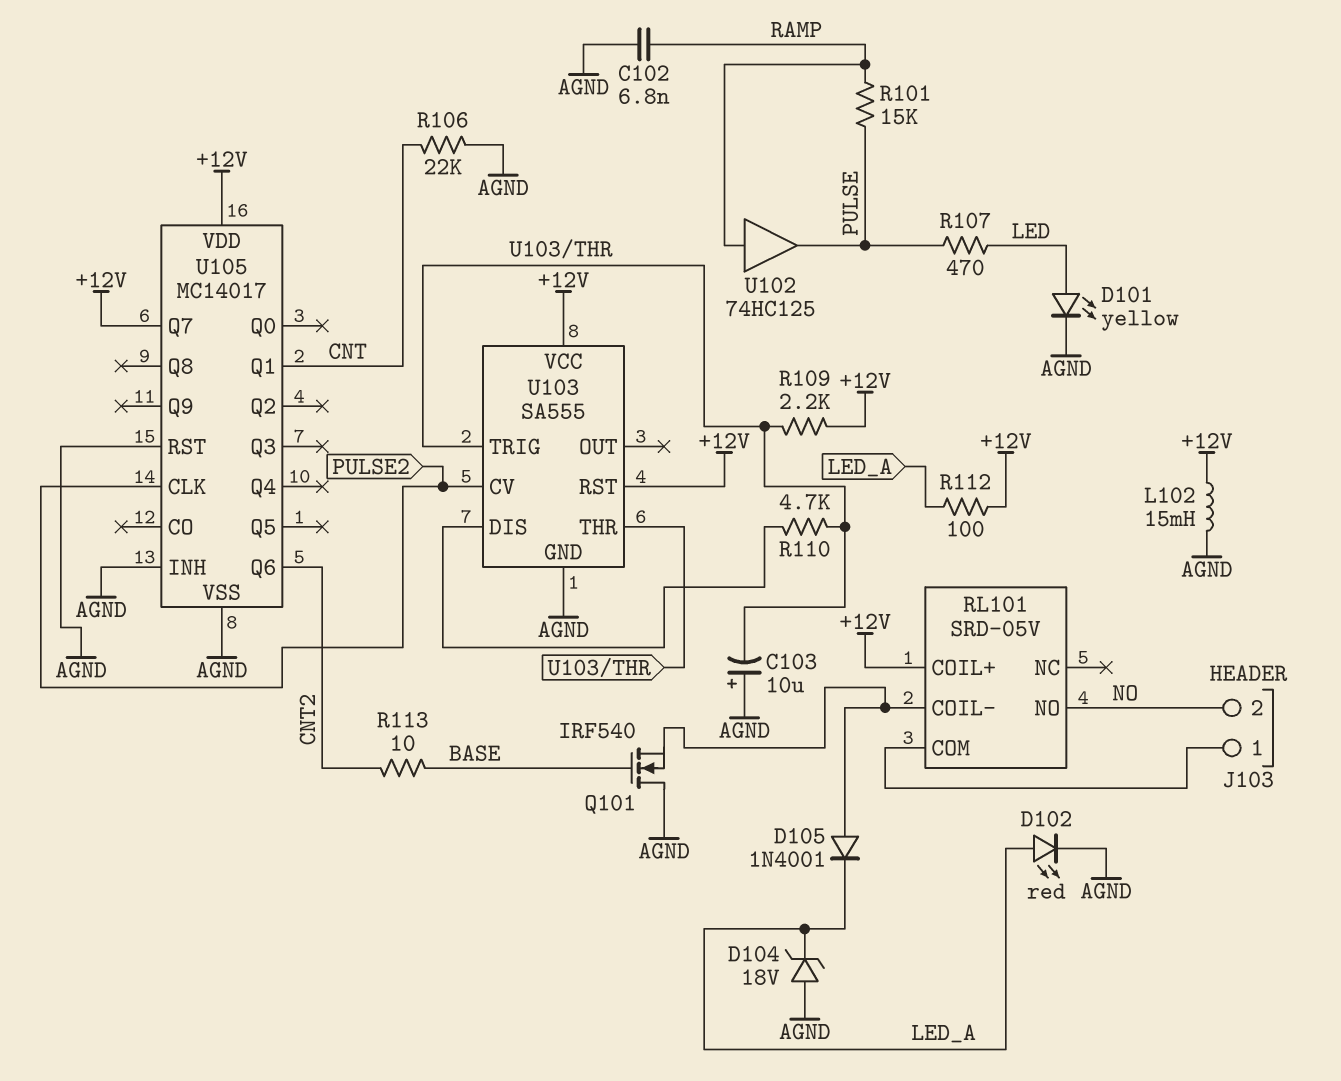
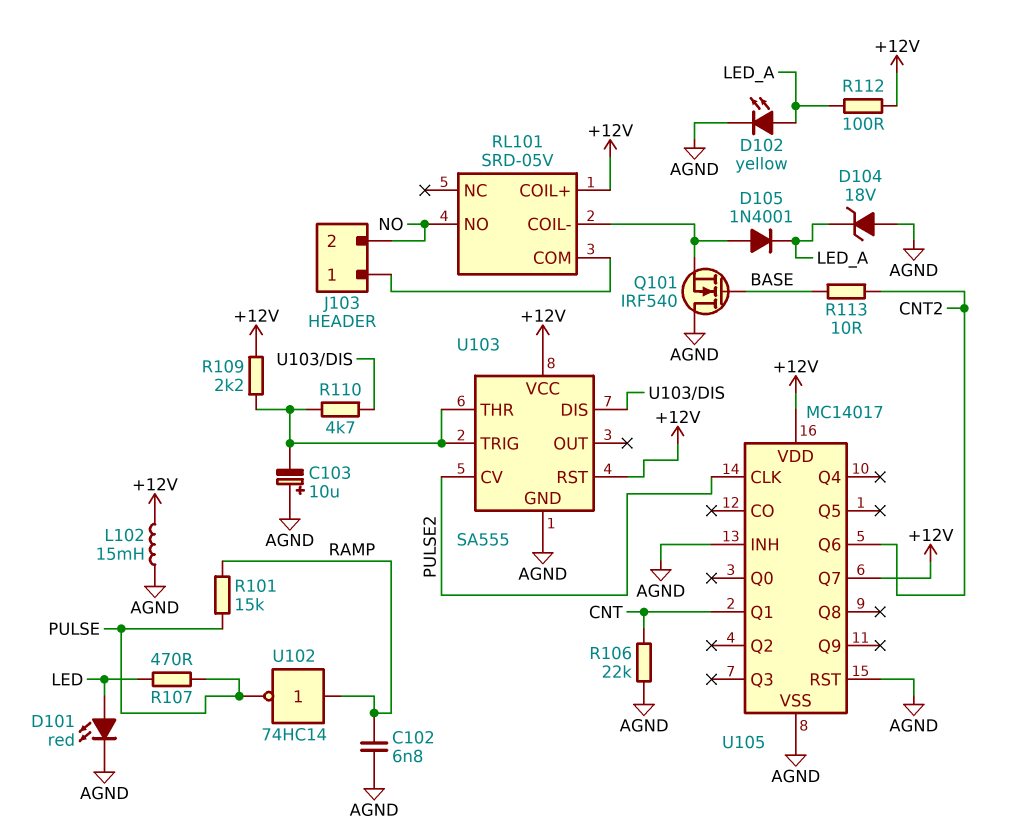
D101: LED yellow (A LED, K AGND) -> LED red (A LED, K AGND)
D102: LED red (A LED_A, K AGND) -> LED yellow (A LED_A, K AGND)
U102: buffer 74HC125 (in RAMP, out PULSE) -> NOT 74HC14 (in RAMP, out PULSE)

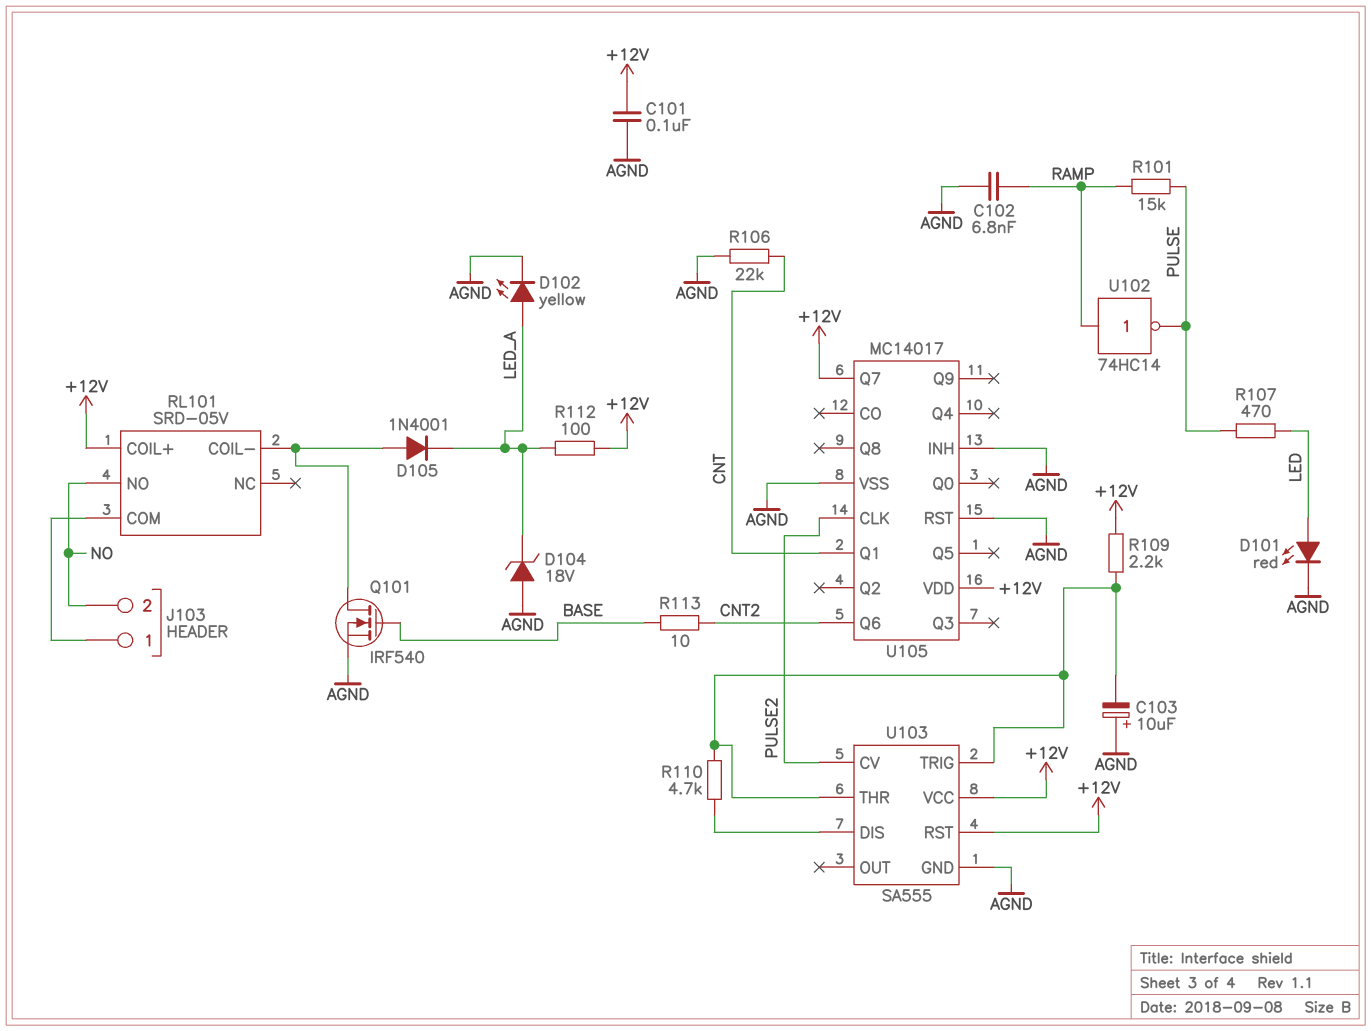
C101: none -> 100nF (+12V, AGND)
L102: 15mH (+12V, AGND) -> none
Q101: NMOS IRF540 (G BASE, D AGND, S RL101/COIL-) -> NMOS IRF540 (G BASE, D RL101/COIL-, S AGND)

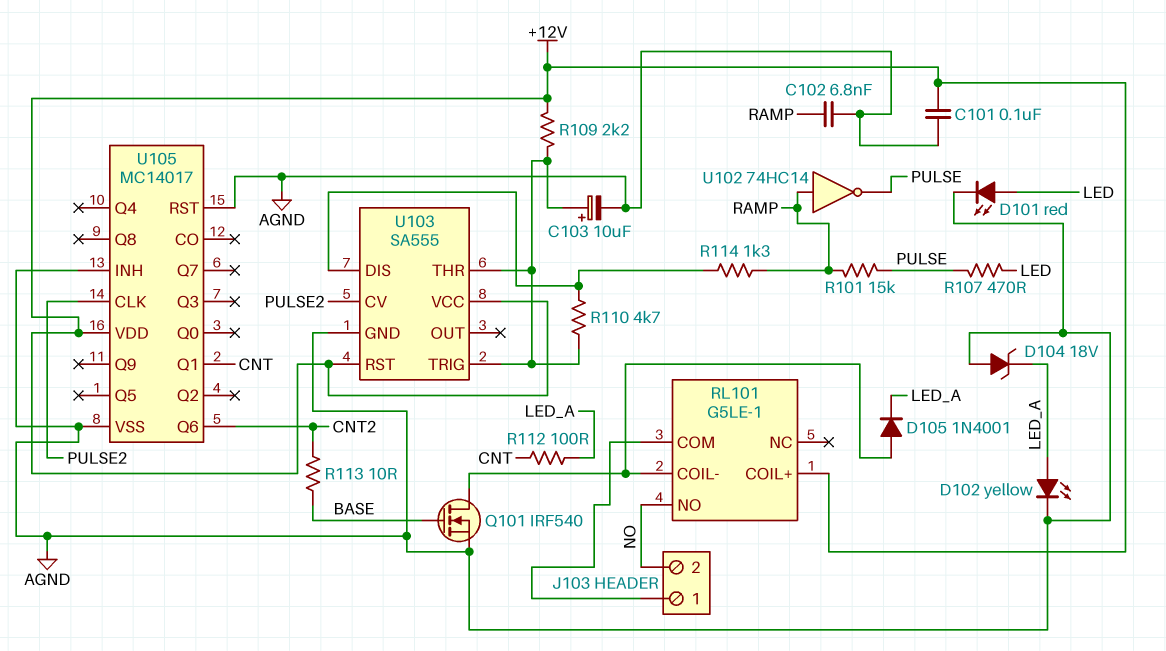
C103: 10uF (plus AGND, minus U103/THR) -> 10uF (plus U103/THR, minus AGND)
R106: 22k (AGND, CNT) -> none
R112: 100 (+12V, LED_A) -> 100 (CNT, LED_A)
R114: none -> 1.3k (RAMP, U103/DIS)
RL101: SRD-05V -> G5LE-1
U105 pin Q7: +12V -> none

